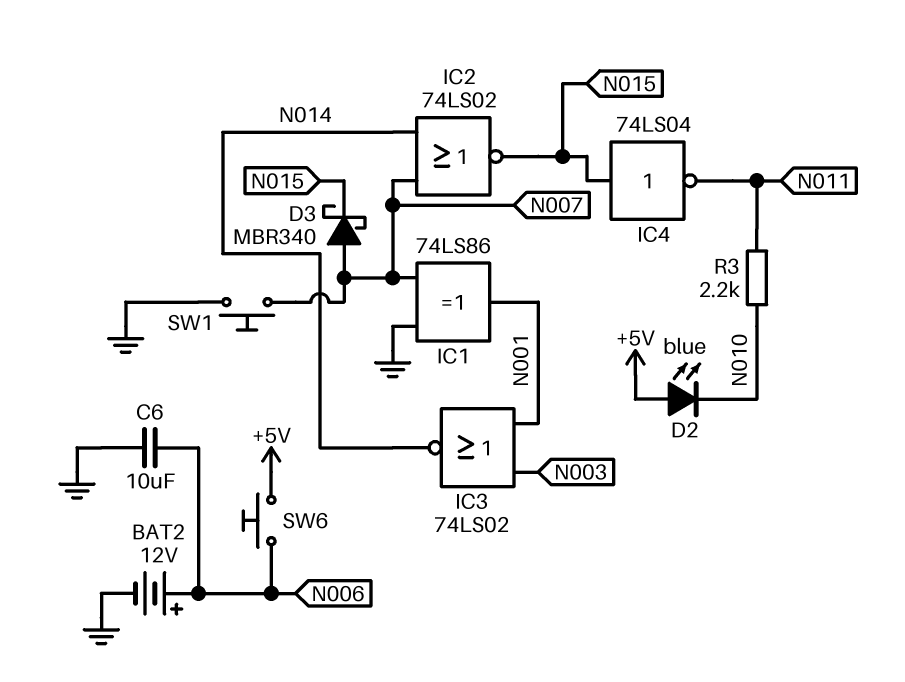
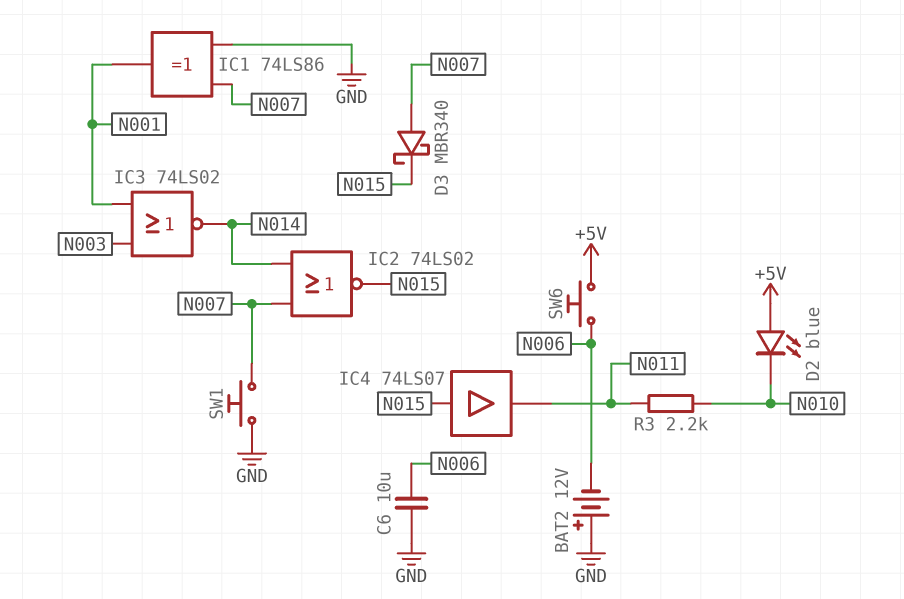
BAT2: 12V (plus N006, minus GND) -> 12V (plus GND, minus N006)
IC4: NOT 74LS04 (in N015, out N011) -> buffer 74LS07 (in N015, out N011)

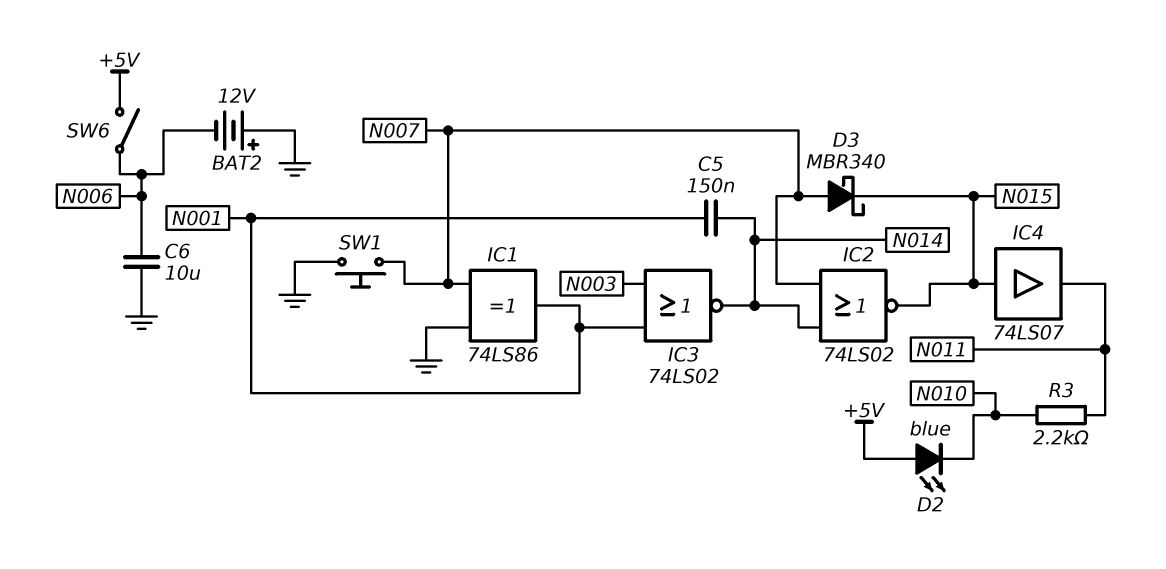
C5: none -> 150nF (N001, N014)
SW6: button (+5V, N006) -> switch (+5V, N006)

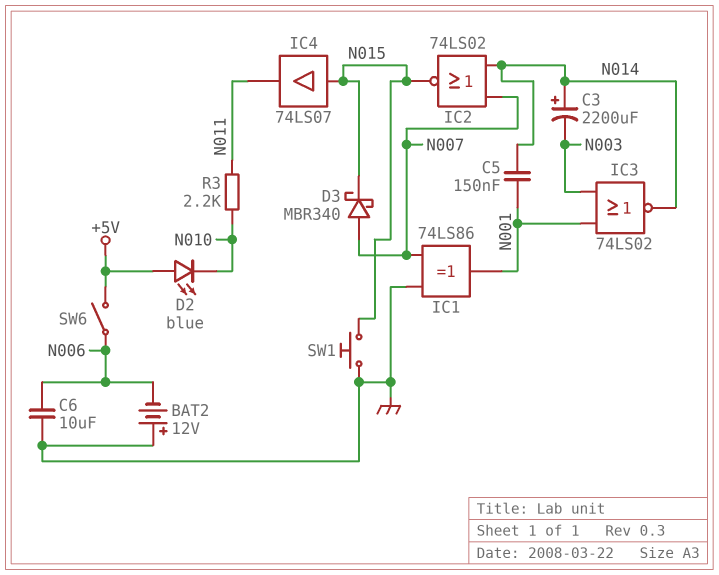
C3: none -> 2200uF (plus N014, minus N003)
SW1: button (GND, N007) -> button (GND, N015)

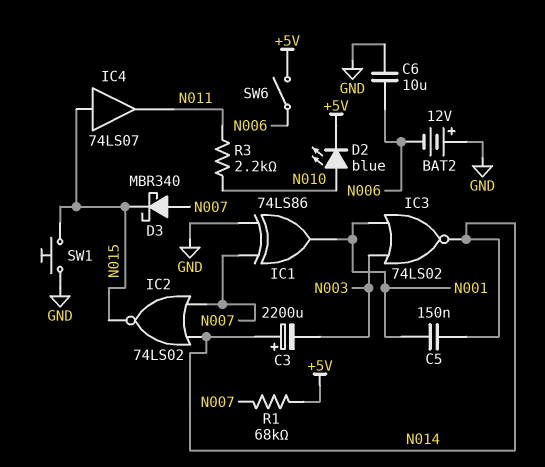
D2: LED blue (A +5V, K N010) -> LED blue (A N010, K +5V)
R1: none -> 68k (+5V, N007)

